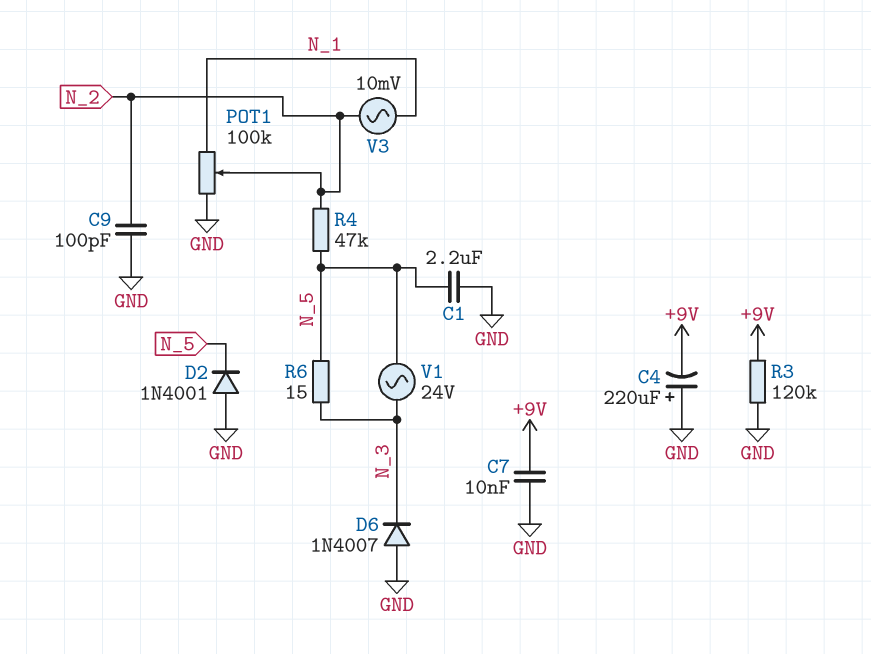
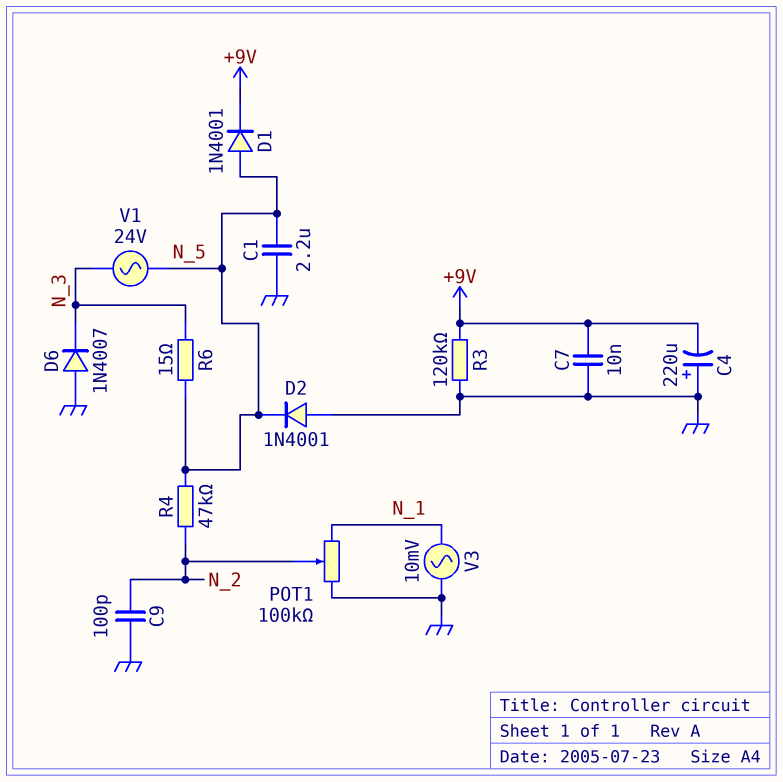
D1: none -> diode 1N4001 (A N_5, K +9V)
V3: AC 10mV (N_1, N_2) -> AC 10mV (GND, N_1)

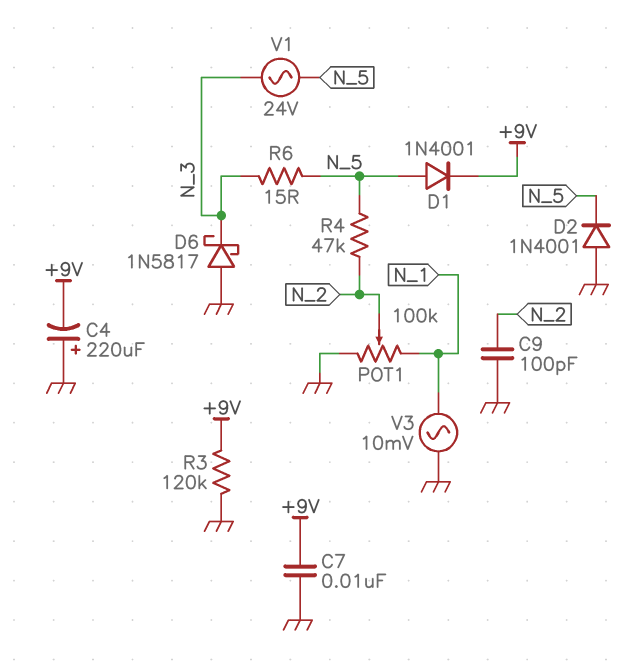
C1: 2.2uF (GND, N_5) -> none
D6: diode 1N4007 (A GND, K N_3) -> schottky 1N5817 (A GND, K N_3)

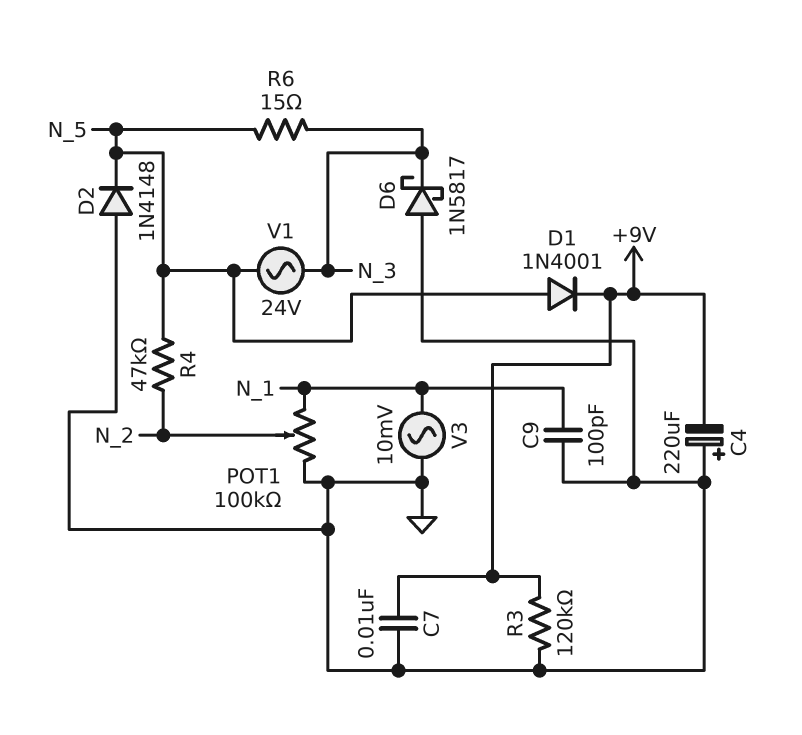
C9: 100pF (GND, N_2) -> 100pF (GND, N_1)
D2: diode 1N4001 (A GND, K N_5) -> diode 1N4148 (A GND, K N_5)

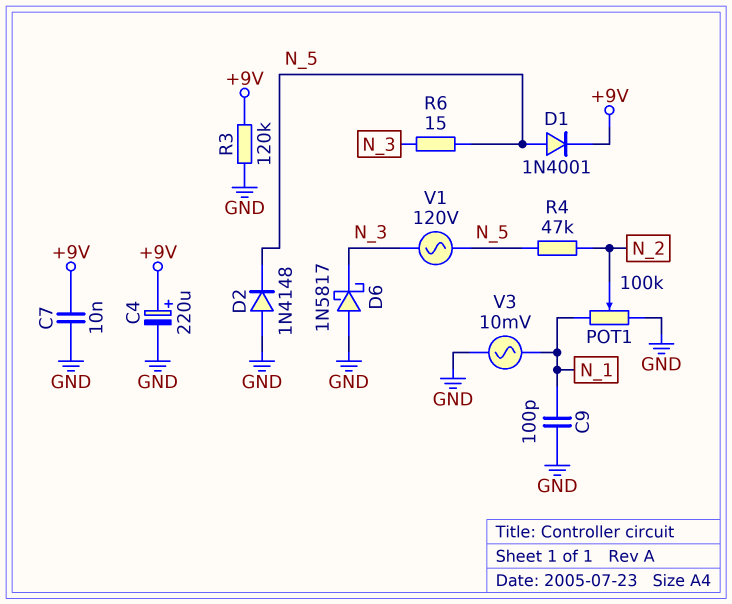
C4: 220uF (plus GND, minus +9V) -> 220uF (plus +9V, minus GND)
V1: AC 24V (N_3, N_5) -> AC 120V (N_3, N_5)

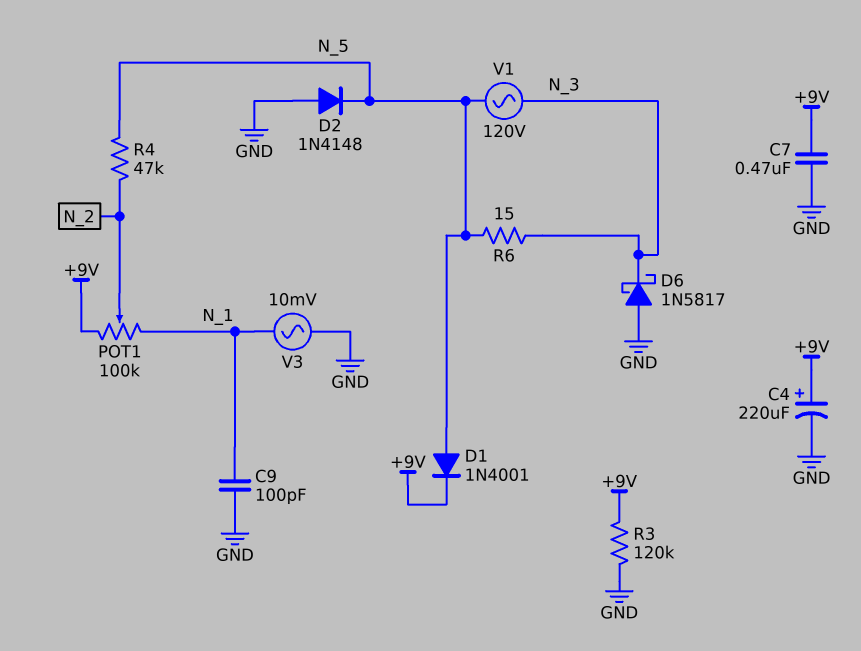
C7: 10nF (+9V, GND) -> 470nF (+9V, GND)
POT1: 100k (GND, N_1, wiper N_2) -> 100k (+9V, N_1, wiper N_2)

